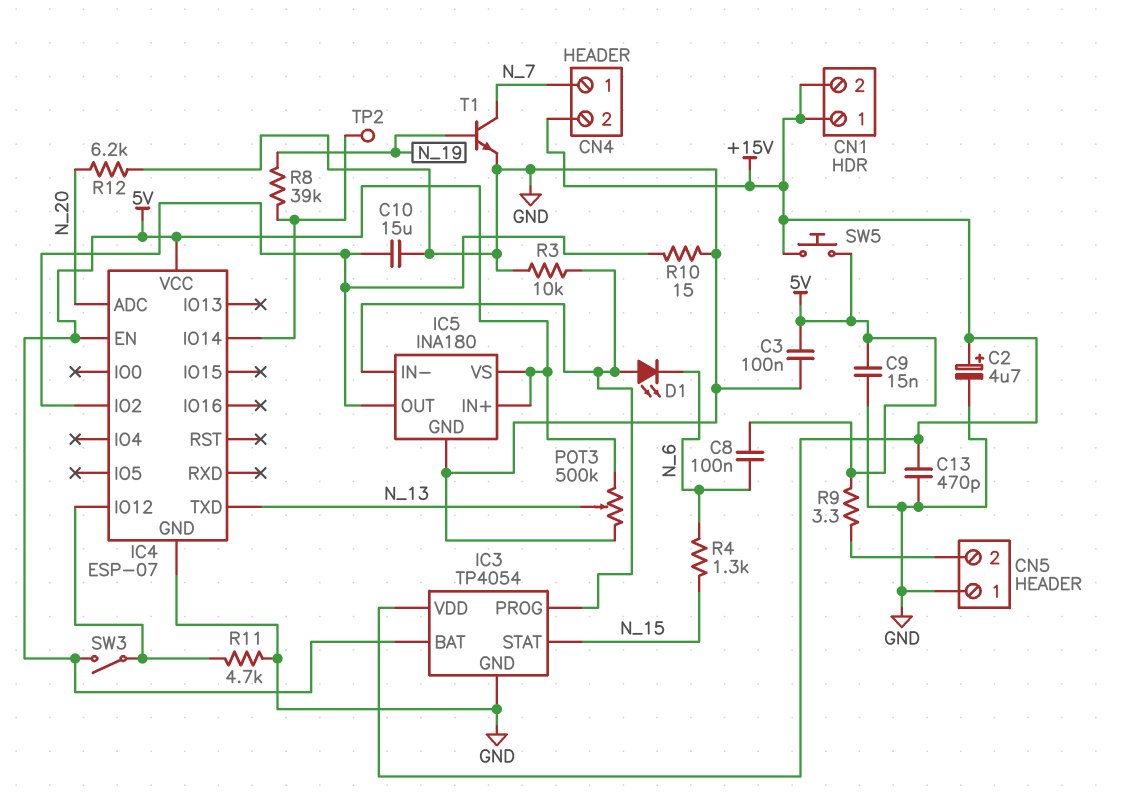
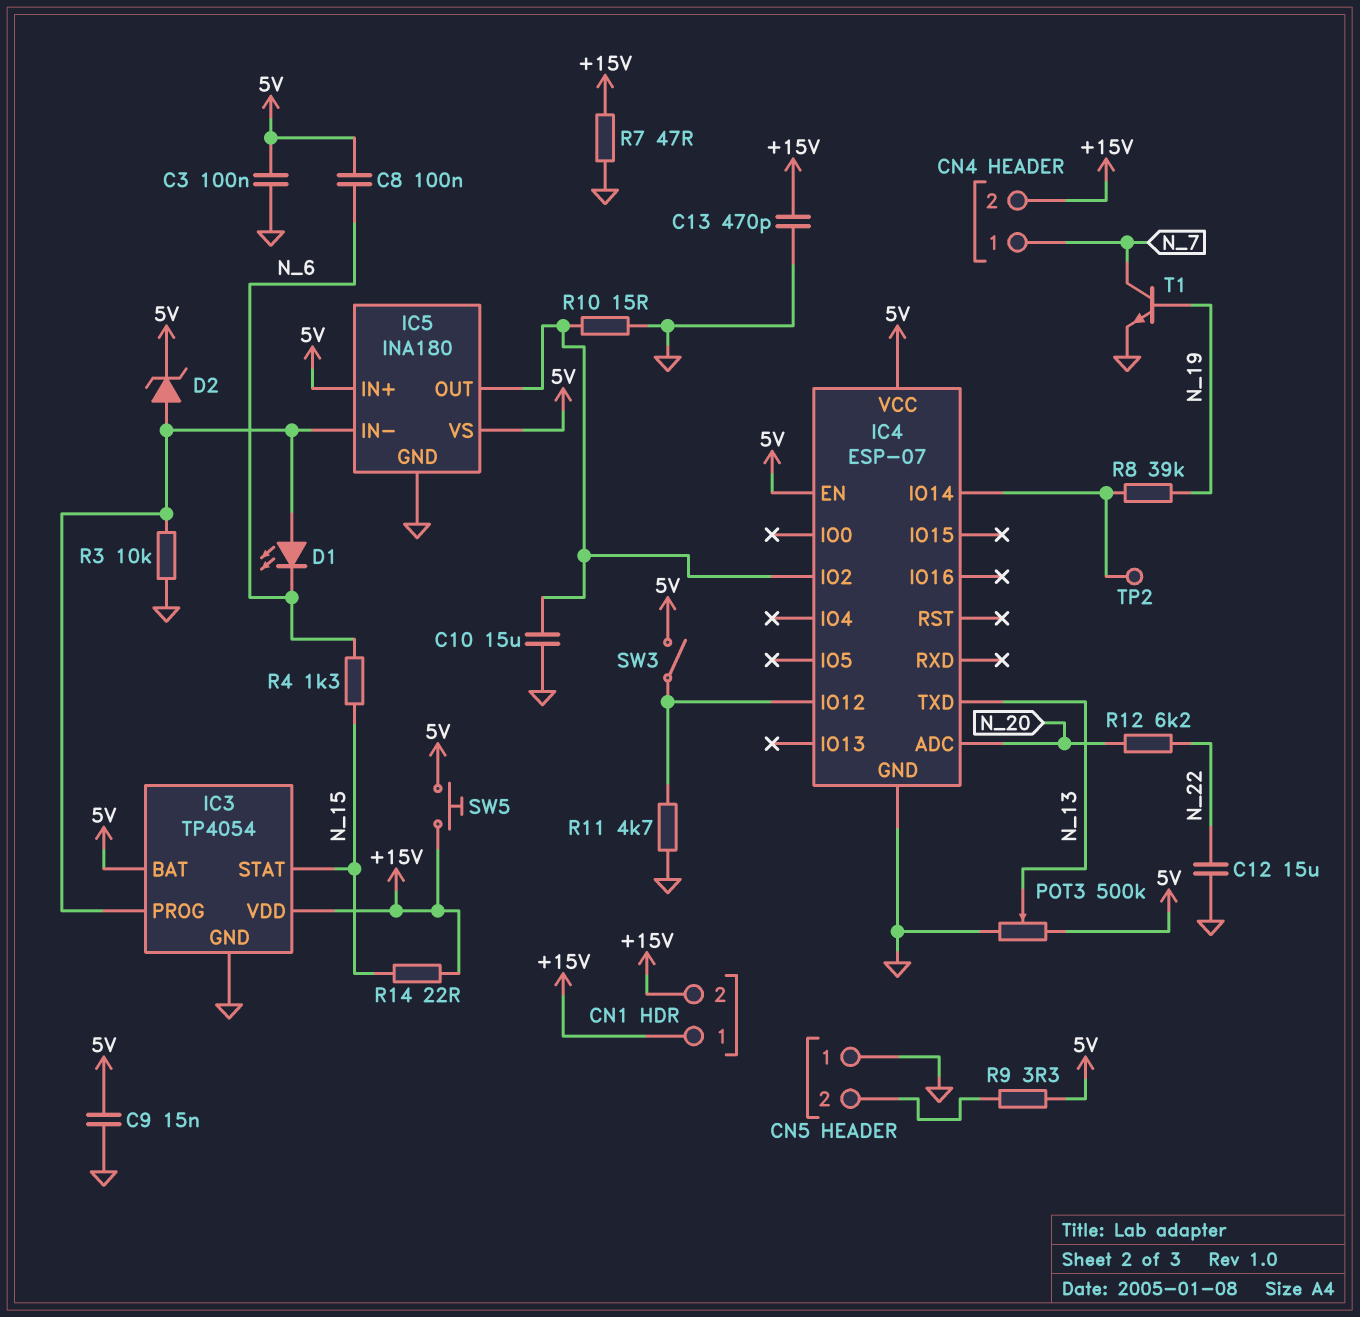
C2: 4.7uF (plus +15V, minus GND) -> none
C12: none -> 15uF (GND, N_22)
D2: none -> zener (A IC3/PROG, K 5V)
R7: none -> 47 (+15V, GND)
R12: 6.2k (GND, N_20) -> 6.2k (N_20, N_22)
R14: none -> 22 (+15V, N_15)

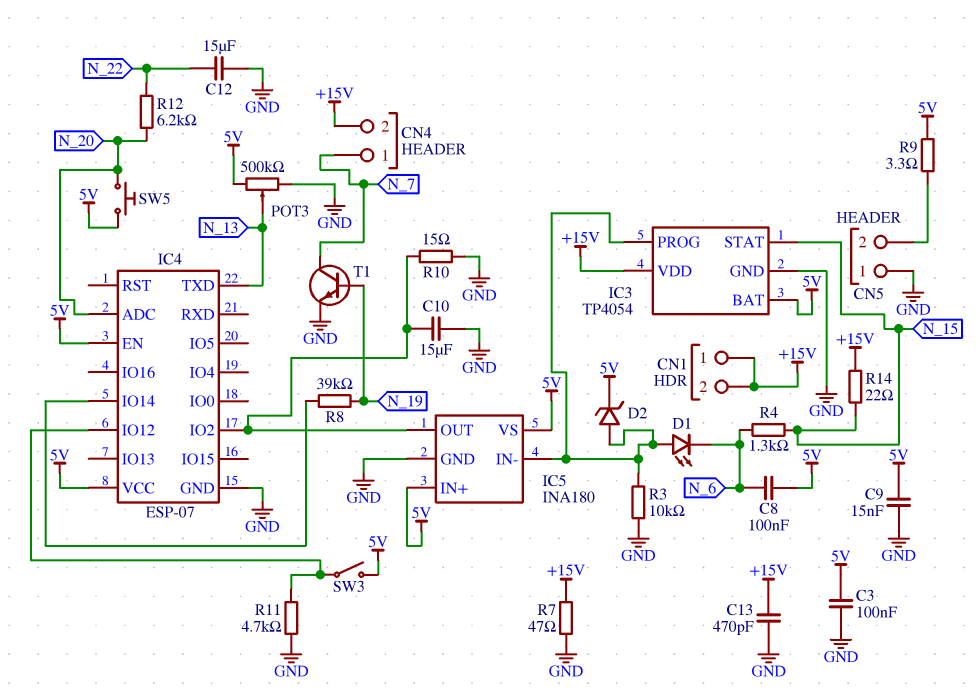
SW5: button (+15V, 5V) -> button (5V, N_20)
TP2: test point (IC4/IO14) -> none

